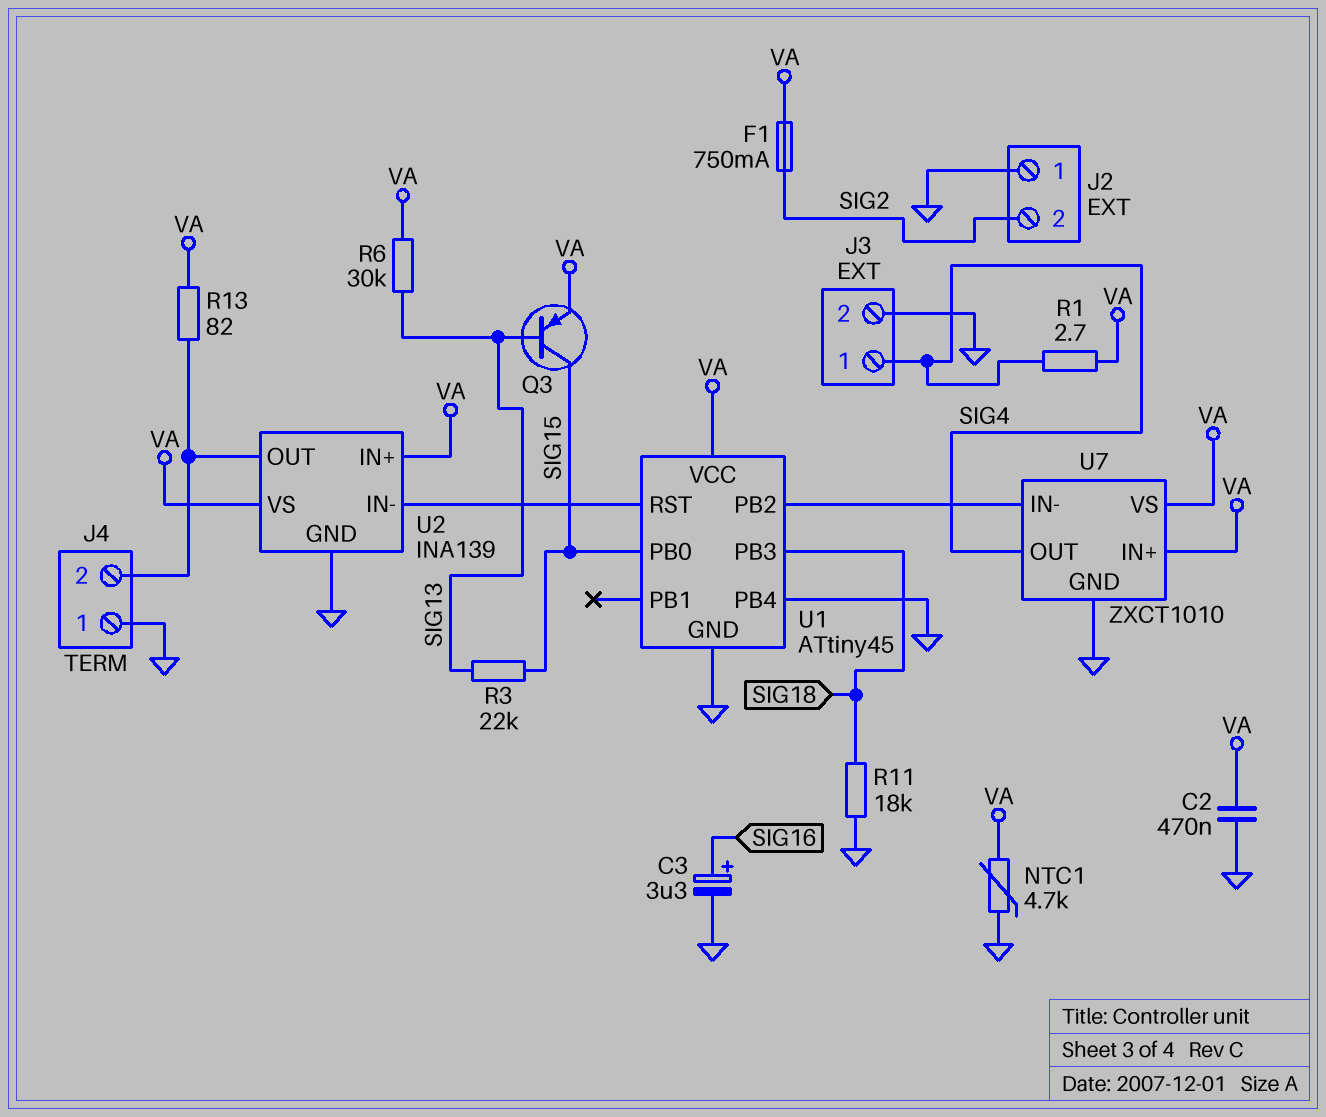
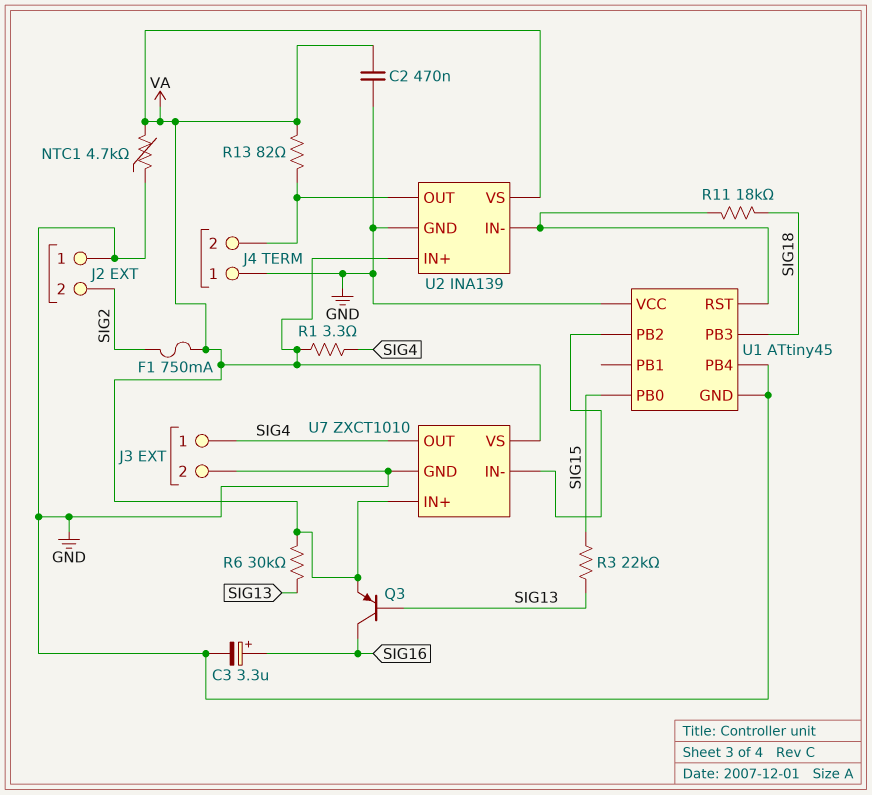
Q3: PNP (B SIG13, C SIG15, E VA) -> PNP (B SIG13, C SIG16, E VA)
R1: 2.7 (SIG4, VA) -> 3.3 (SIG4, VA)
R11: 18k (GND, SIG18) -> 18k (SIG18, U1/RST)
U1 pin VCC: VA -> GND

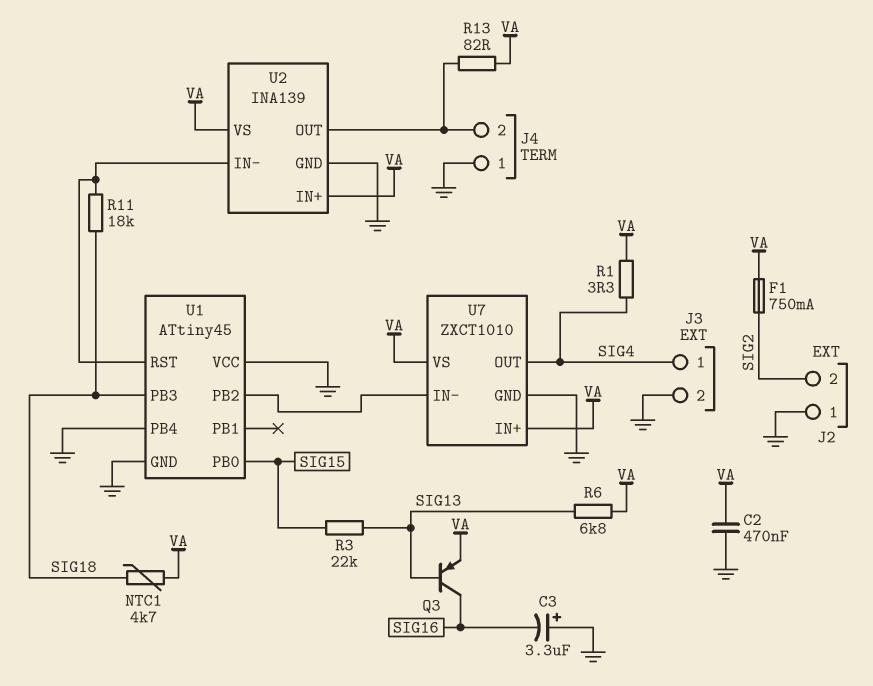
C3: 3.3uF (plus SIG16, minus GND) -> 3.3uF (plus GND, minus SIG16)
NTC1: 4.7k (GND, VA) -> 4.7k (SIG18, VA)
R6: 30k (SIG13, VA) -> 6.8k (SIG13, VA)

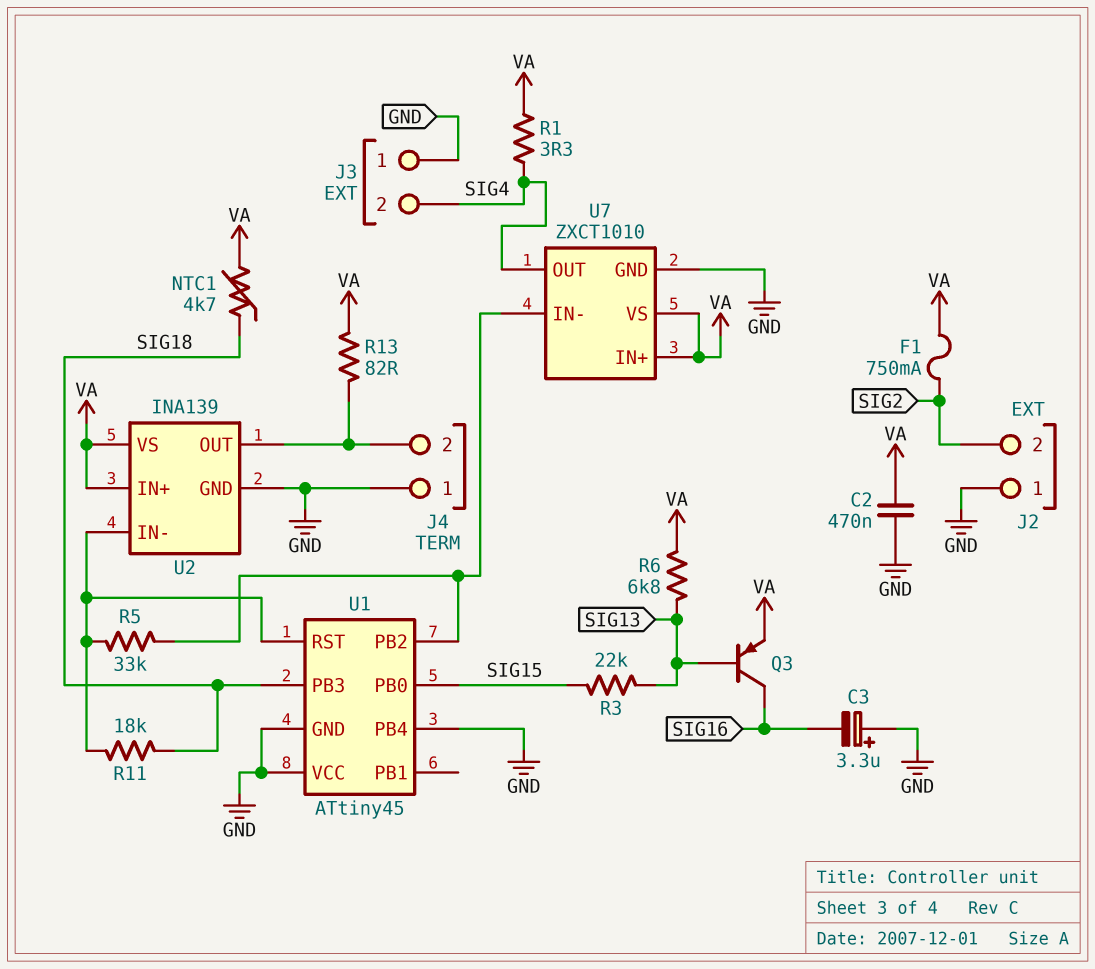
J3 pin 1: SIG4 -> GND
J3 pin 2: GND -> SIG4
R5: none -> 33k (U1/PB2, U1/RST)

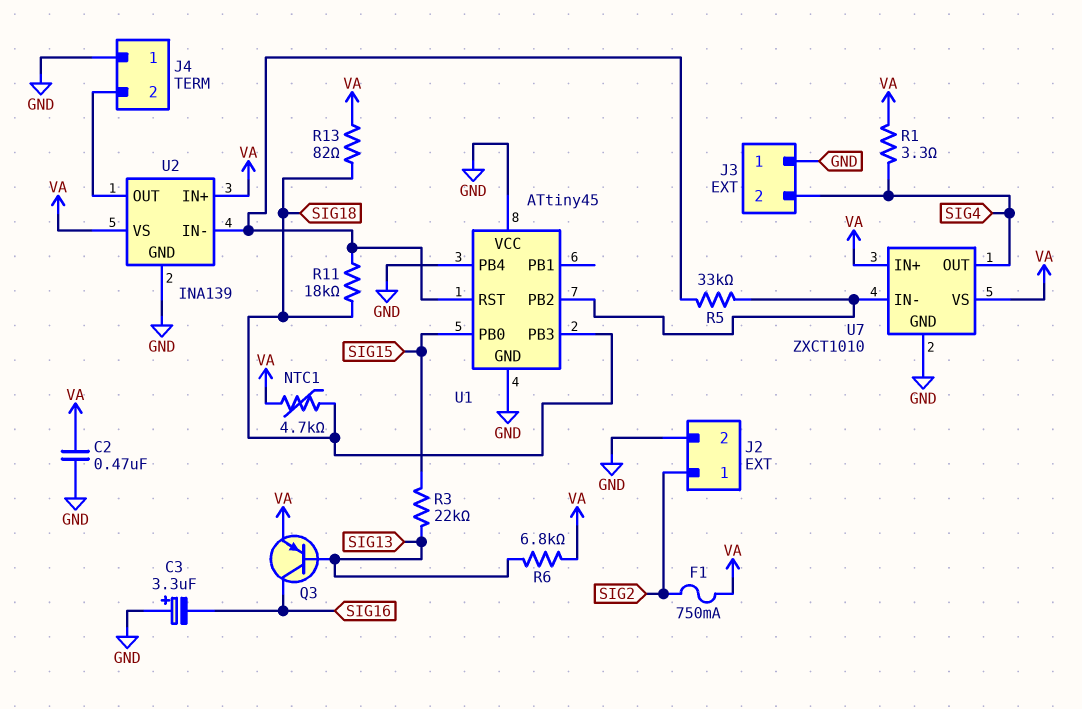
J2 pin 1: GND -> SIG2
J2 pin 2: SIG2 -> GND
R13: 82 (J4/2, VA) -> 82 (SIG18, VA)

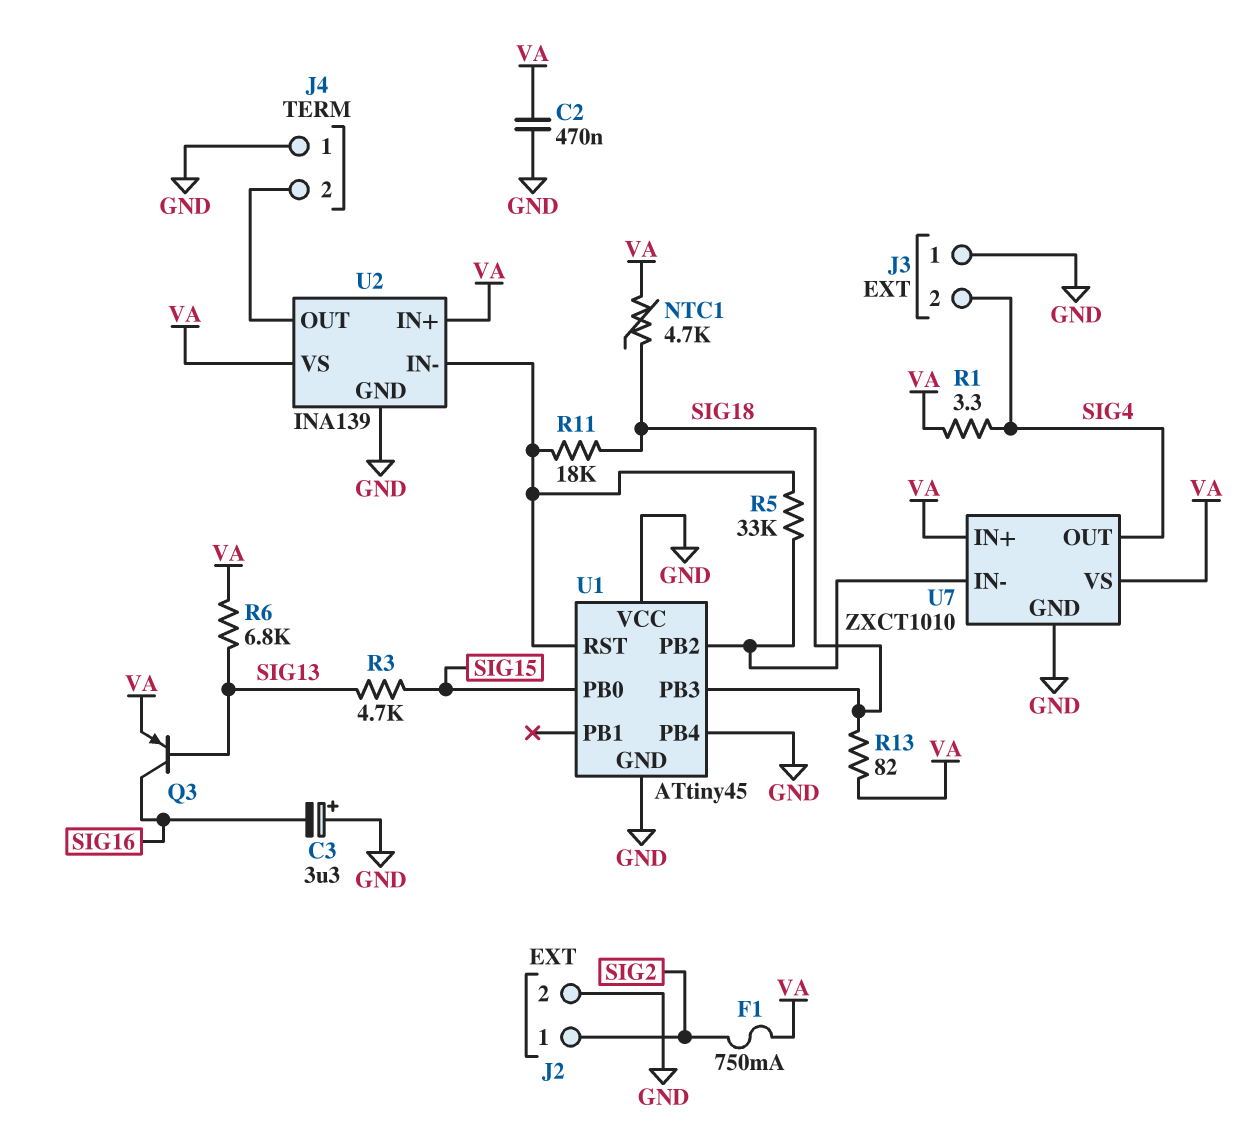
R3: 22k (SIG13, SIG15) -> 4.7k (SIG13, SIG15)

